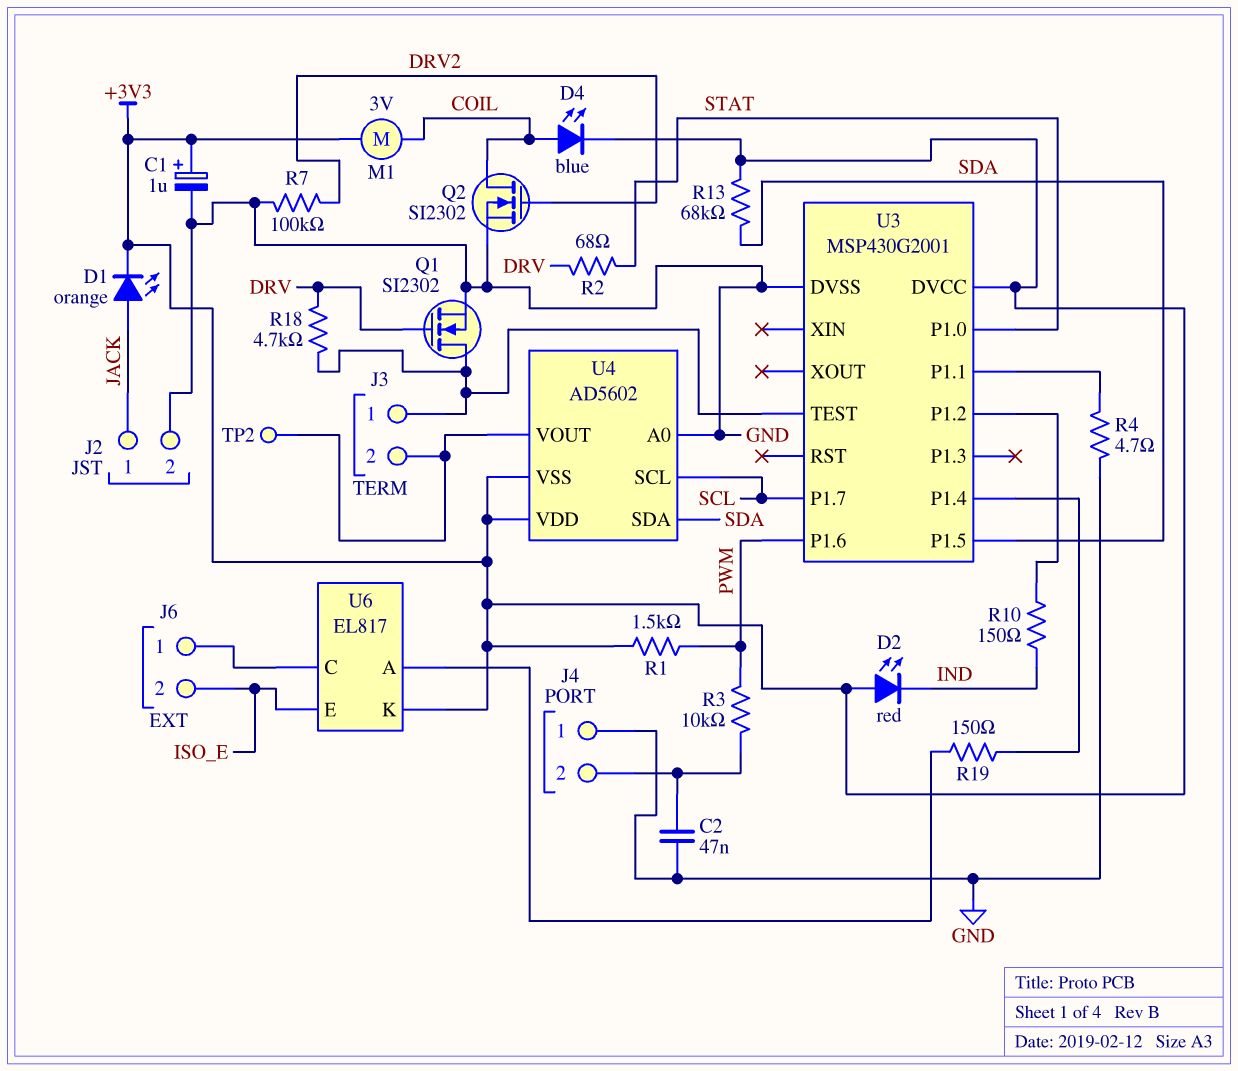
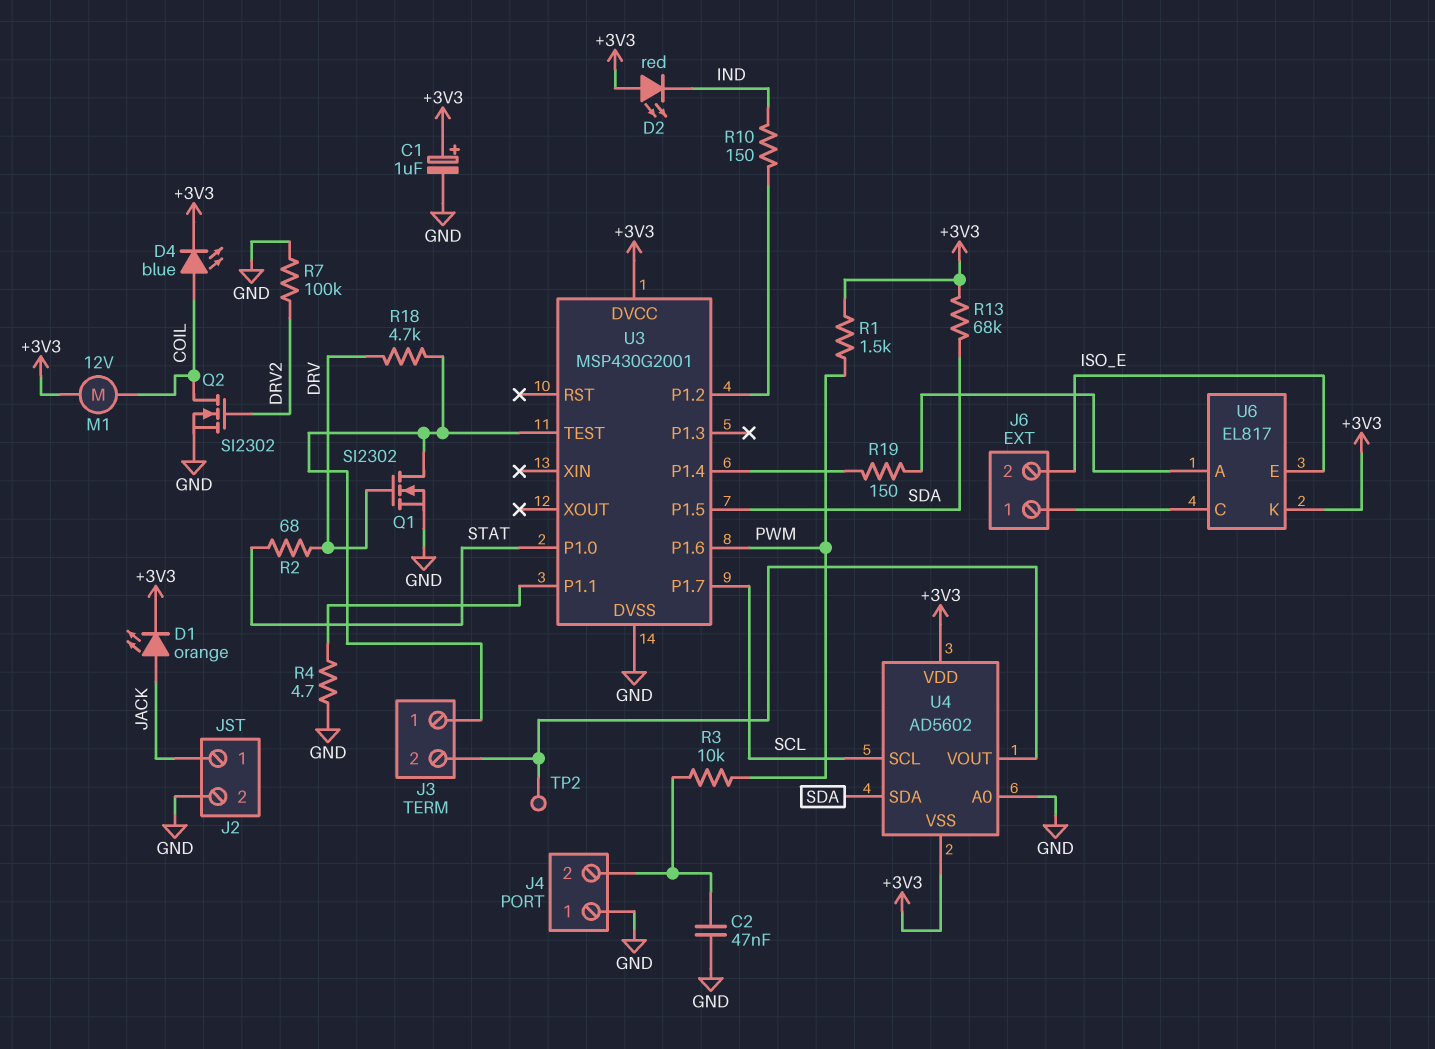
M1: motor 3V (+3V3, COIL) -> motor 12V (+3V3, COIL)

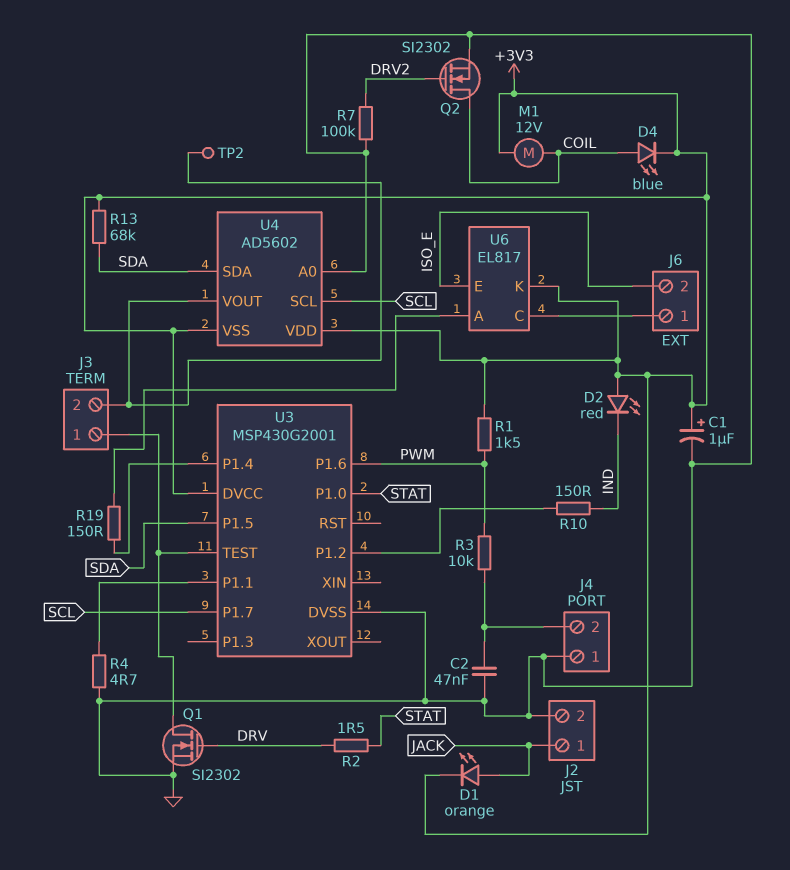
R2: 68 (DRV, STAT) -> 1.5 (DRV, STAT)
R18: 4.7k (DRV, J3/1) -> none

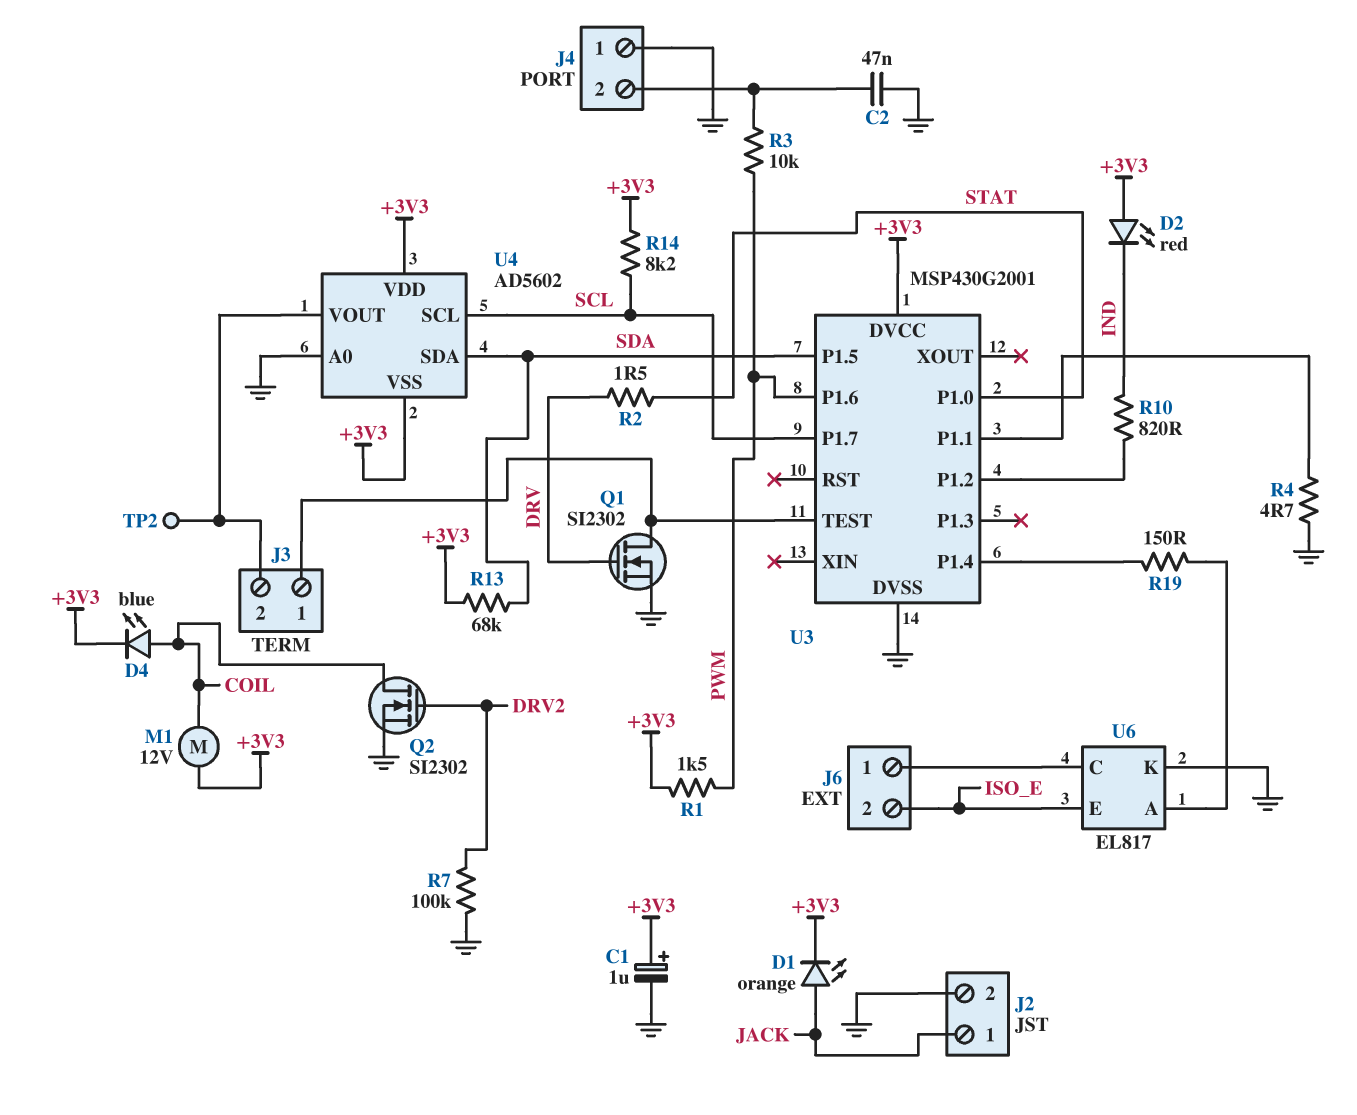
R10: 150 (IND, U3/P1.2) -> 820 (IND, U3/P1.2)
R14: none -> 8.2k (+3V3, SCL)
U6 pin K: +3V3 -> GND

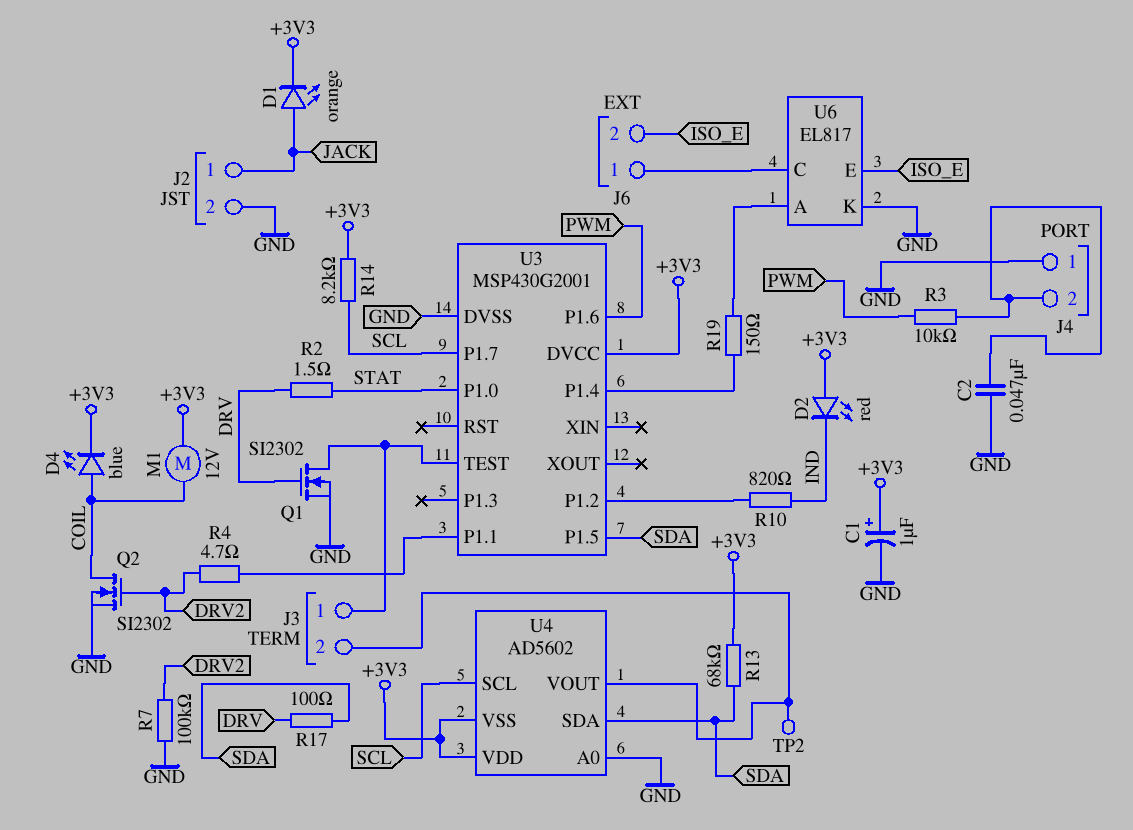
R1: 1.5k (+3V3, PWM) -> none
R4: 4.7 (GND, U3/P1.1) -> 4.7 (DRV2, U3/P1.1)
R17: none -> 100 (DRV, SDA)

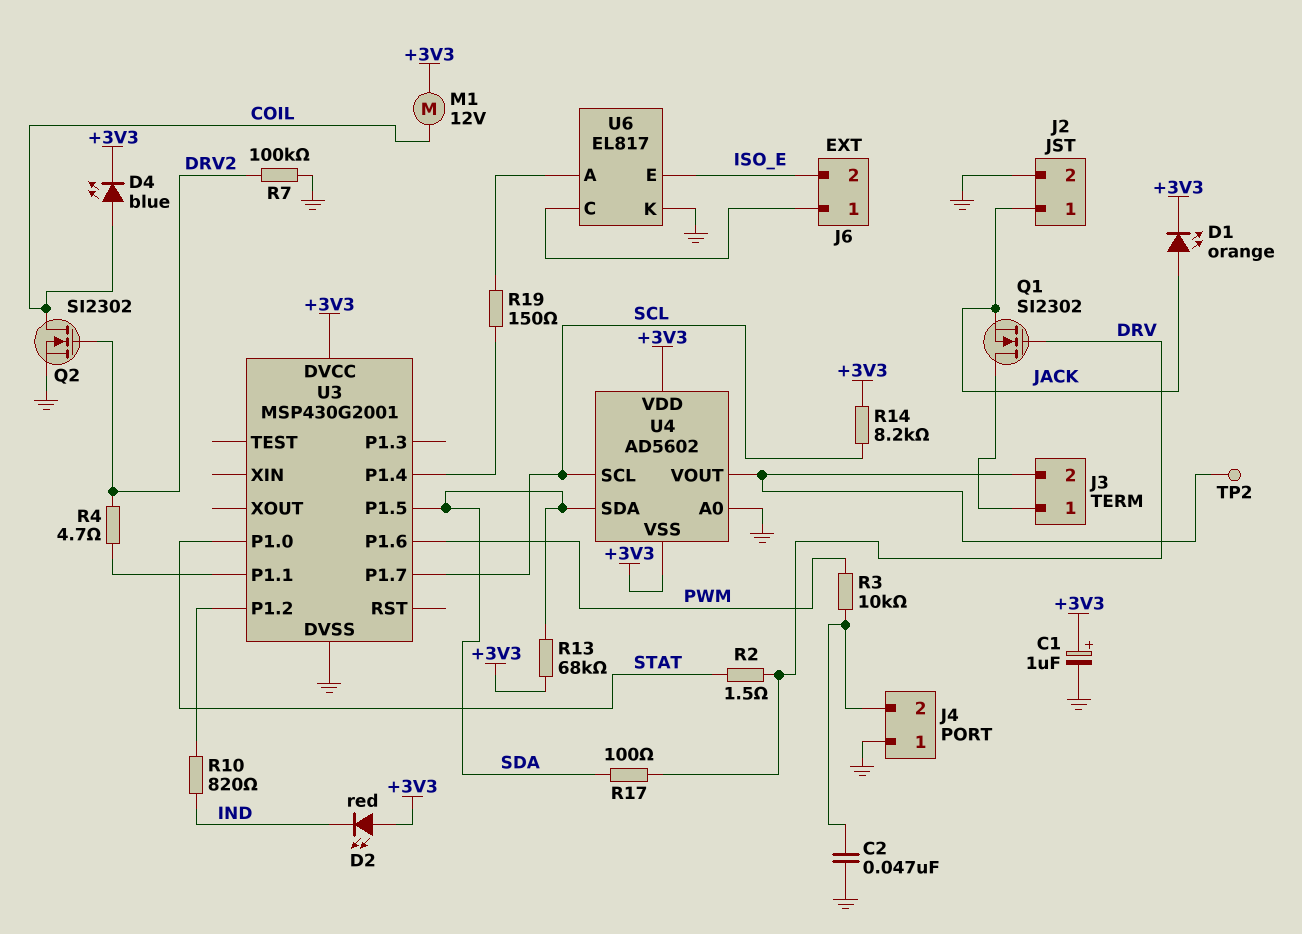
Q1: NMOS SI2302 (G DRV, D J3/1, S GND) -> NMOS SI2302 (G DRV, D J3/1, S JACK)
U3 pin TEST: J3/1 -> none

